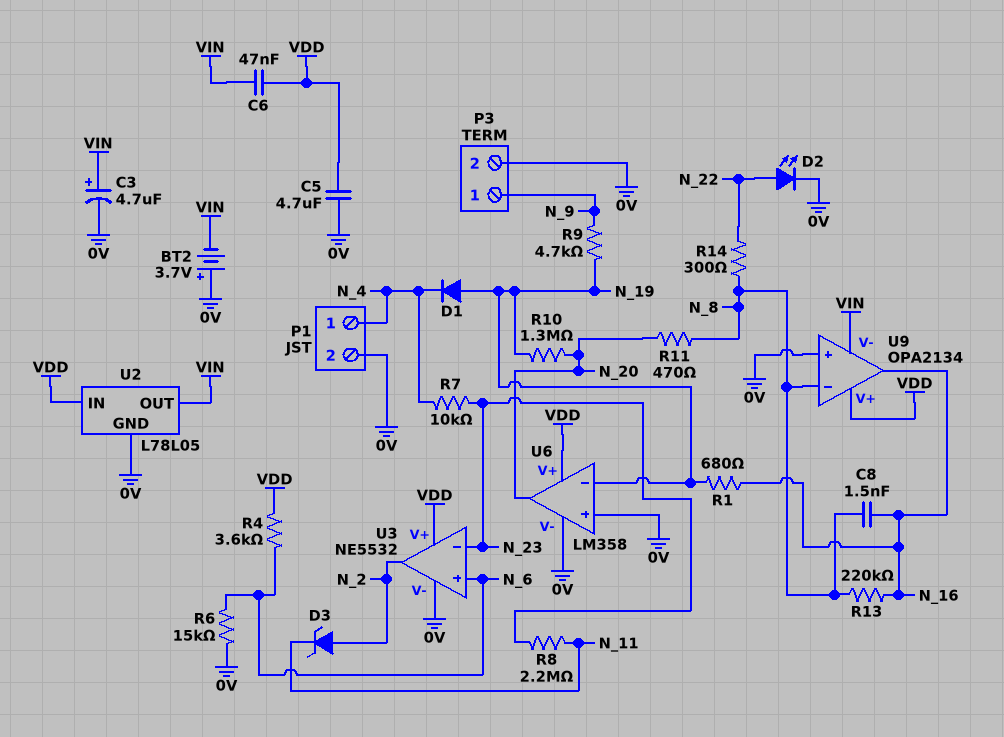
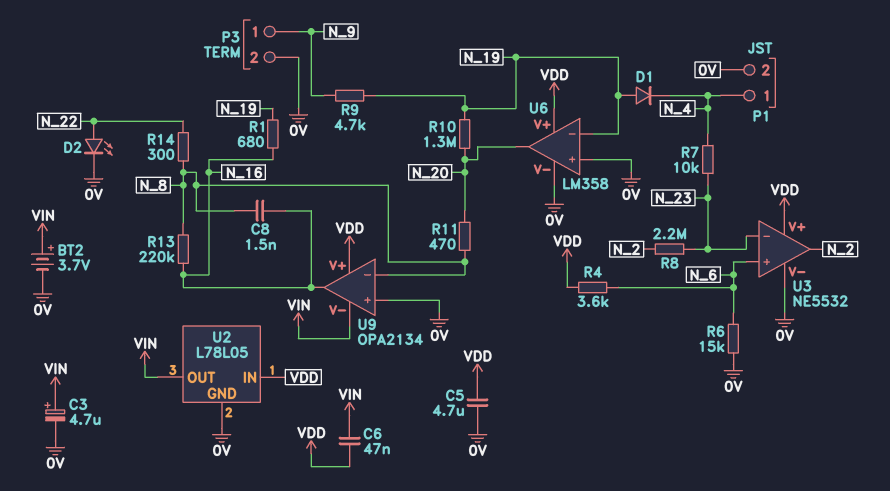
BT2: 3.7V (plus 0V, minus VIN) -> 3.7V (plus VIN, minus 0V)
D3: zener (A N_2, K N_11) -> none
R8: 2.2M (N_11, N_23) -> 2.2M (N_2, N_23)

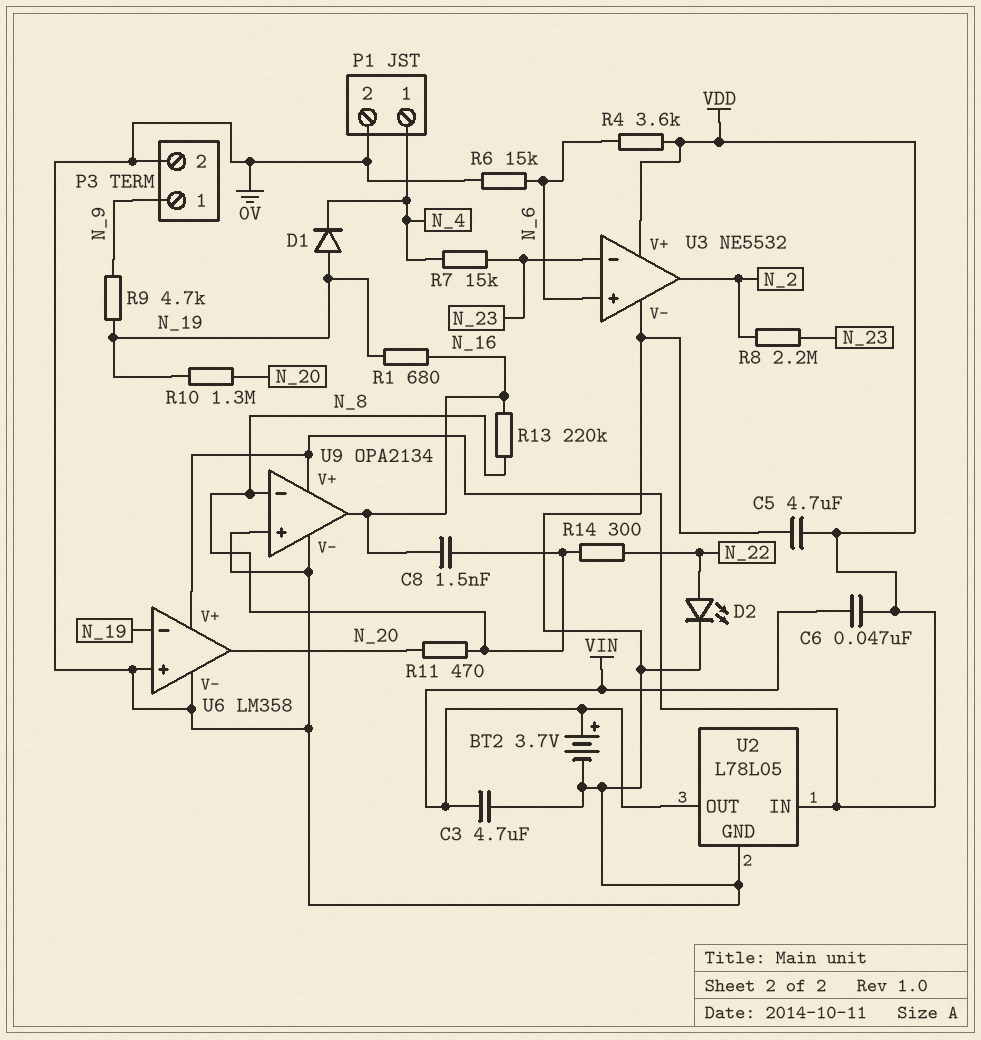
C3: 4.7uF (plus VIN, minus 0V) -> 4.7uF (0V, VIN)
R7: 10k (N_4, N_23) -> 15k (N_4, N_23)
U9 pin V-: VIN -> 0V

